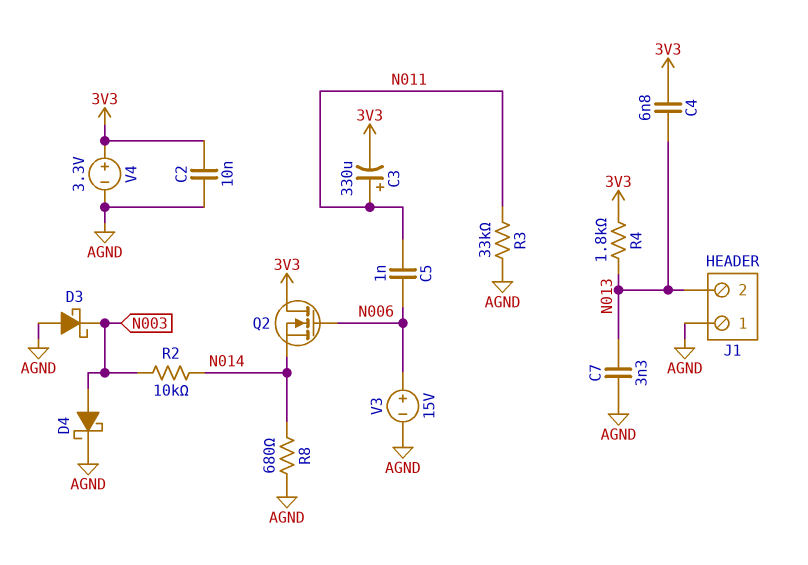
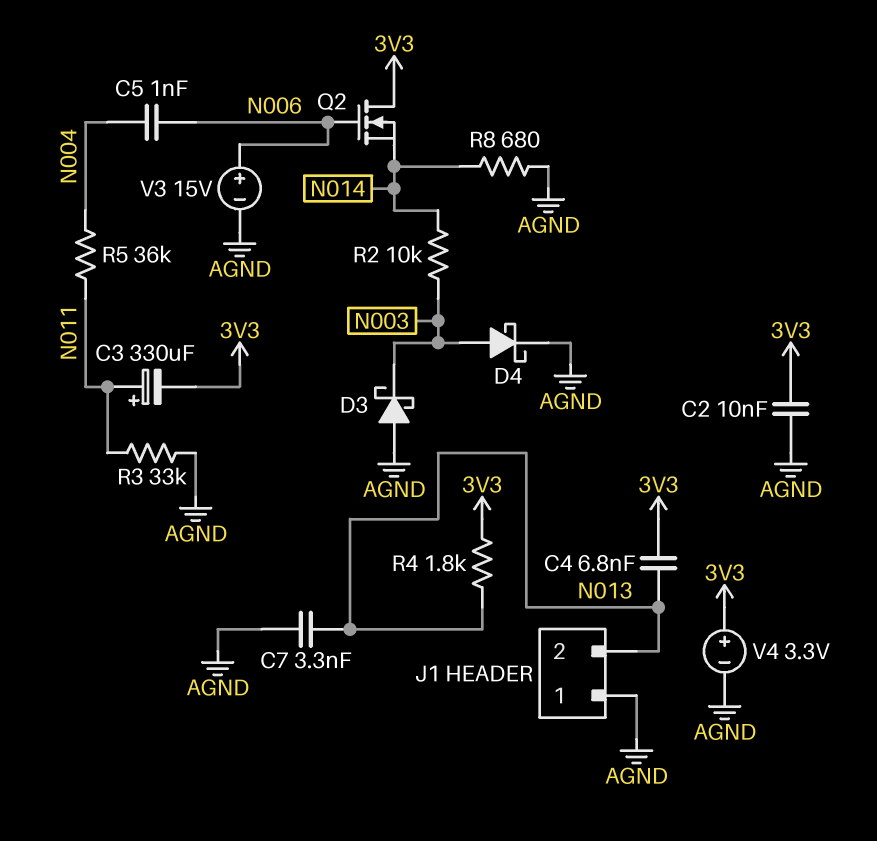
C5: 1nF (N006, N011) -> 1nF (N004, N006)
R5: none -> 36k (N004, N011)

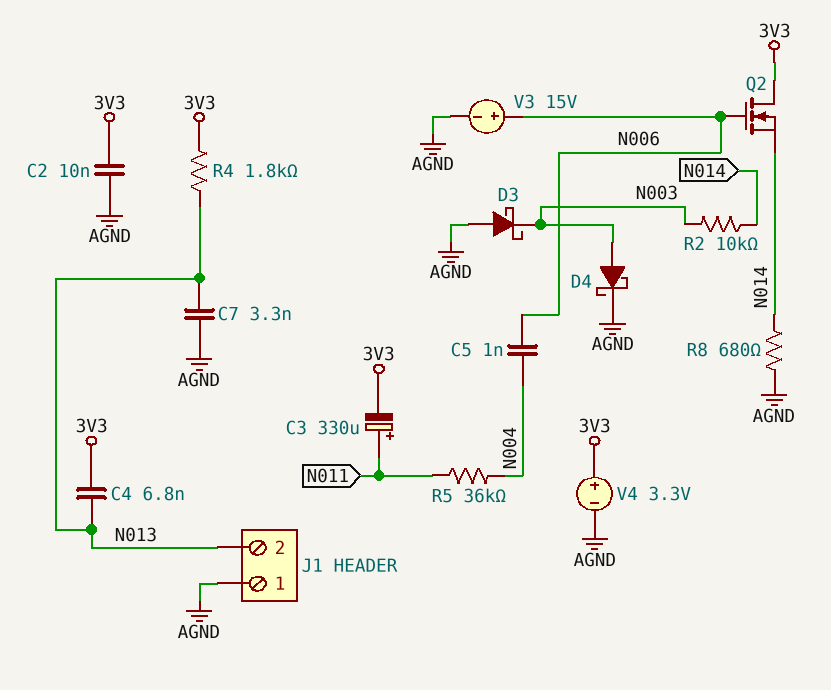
R3: 33k (AGND, N011) -> none

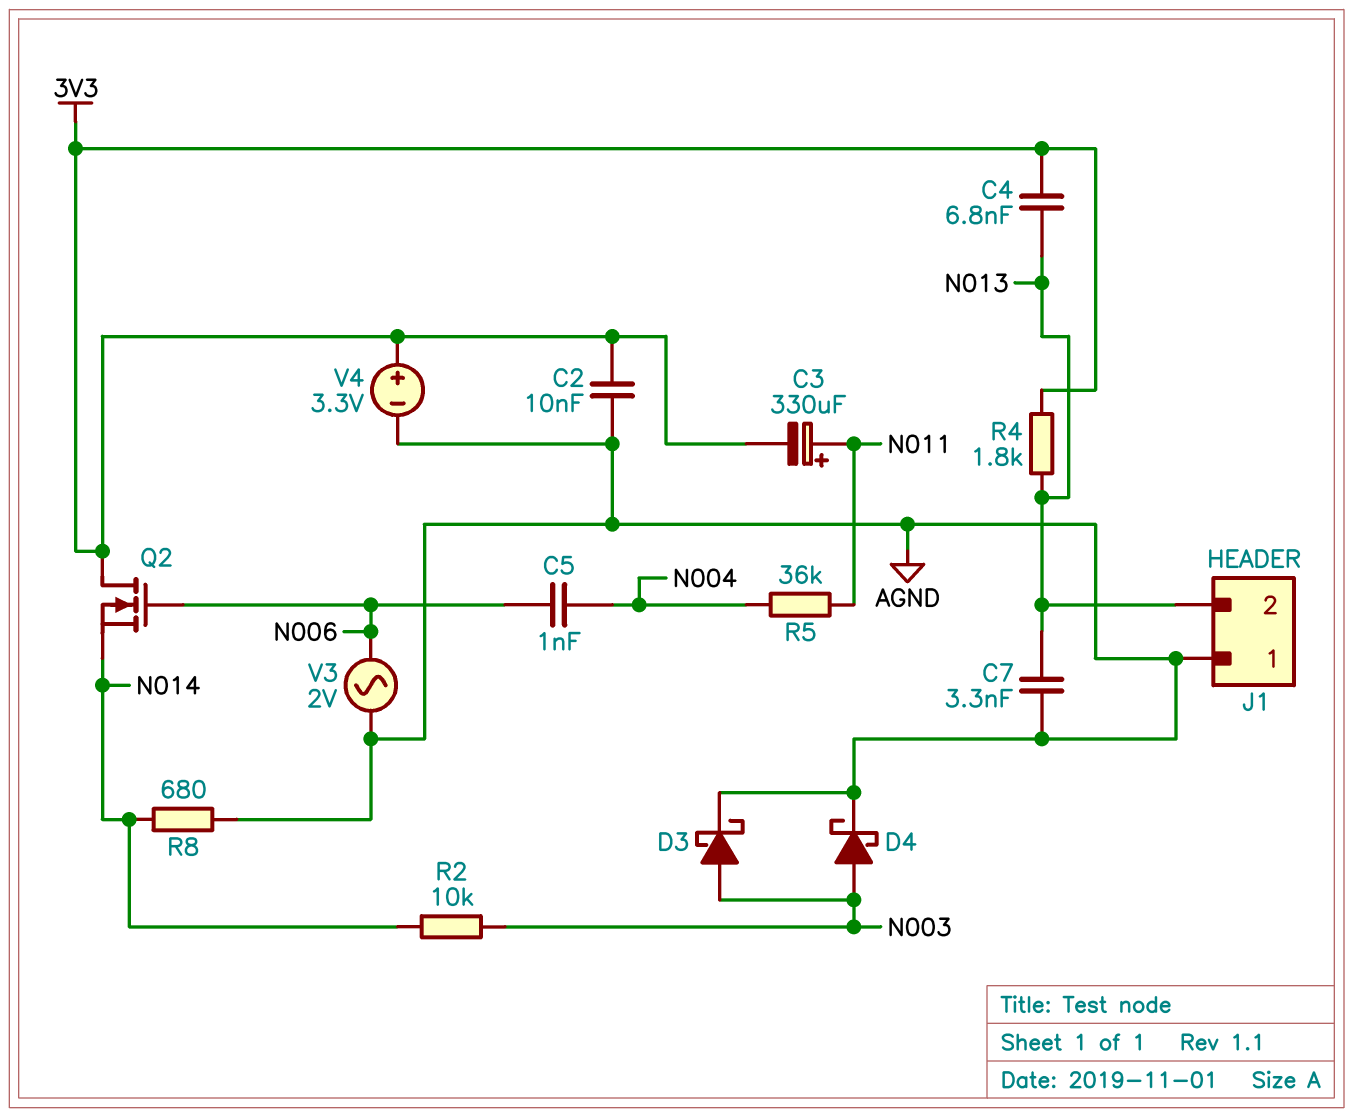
D3: schottky (A AGND, K N003) -> schottky (A N003, K AGND)
V3: 15V (plus N006, minus AGND) -> AC 2V (AGND, N006)

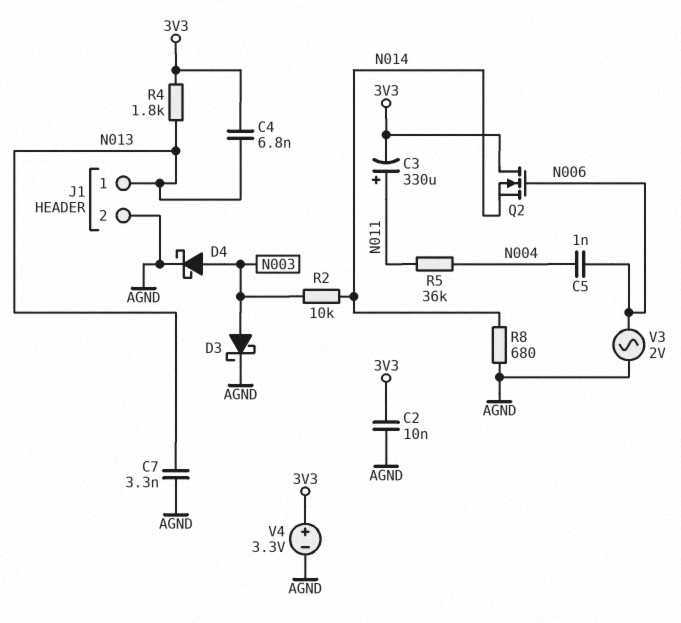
J1 pin 1: AGND -> N013
J1 pin 2: N013 -> AGND

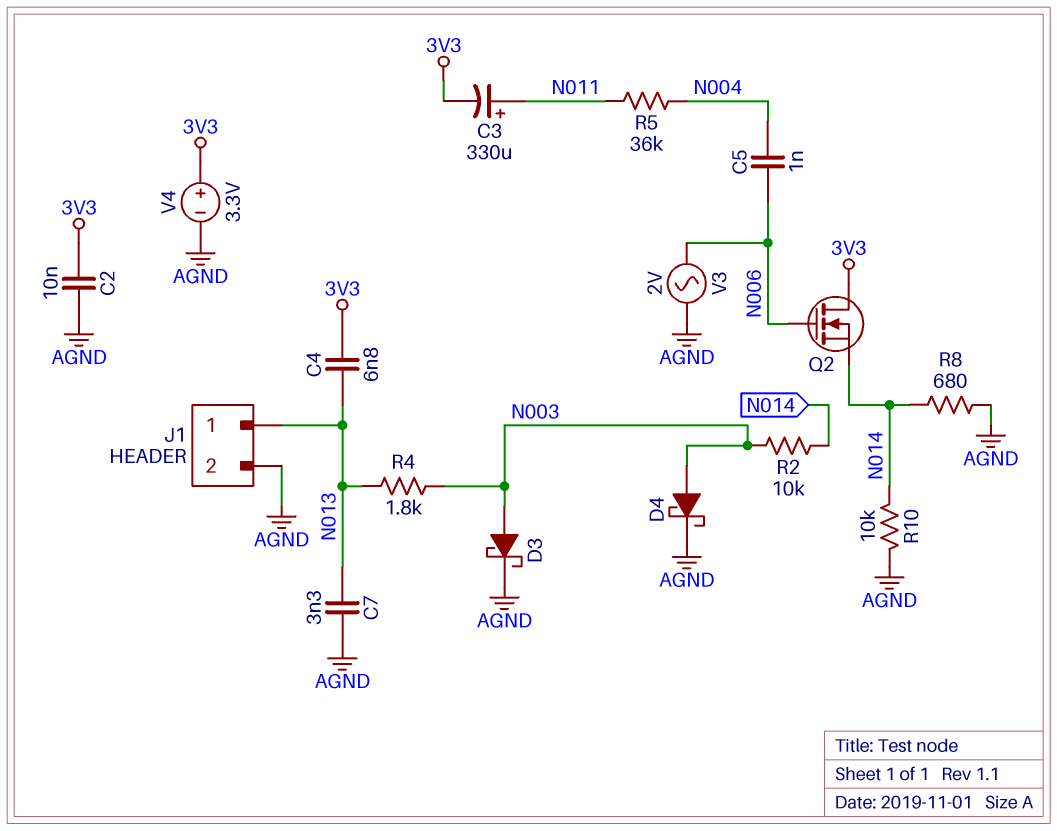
R4: 1.8k (3V3, N013) -> 1.8k (N003, N013)
R10: none -> 10k (AGND, N014)

